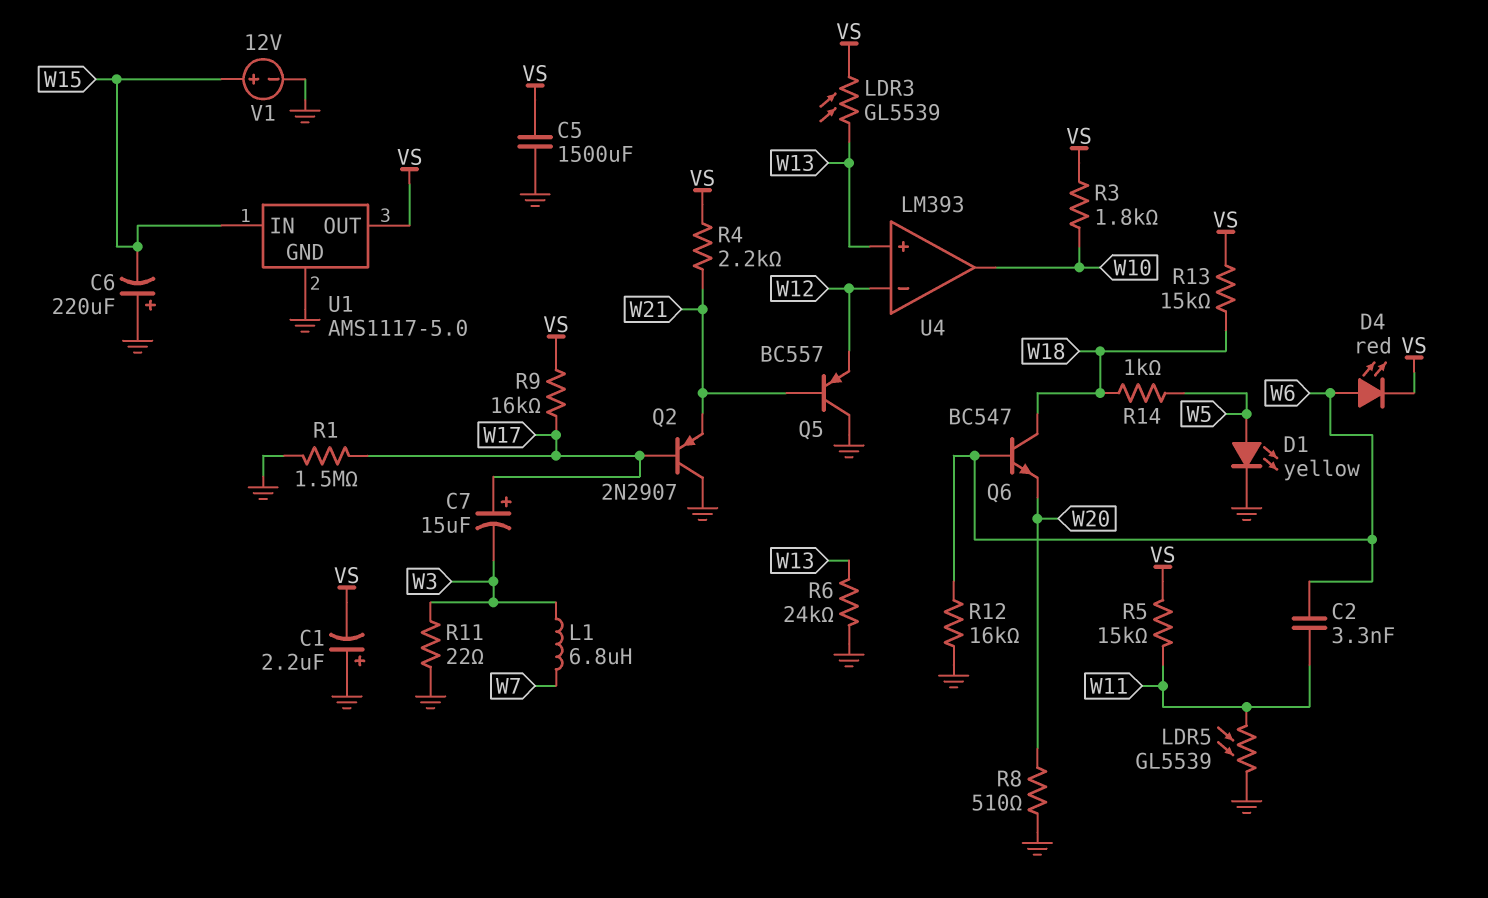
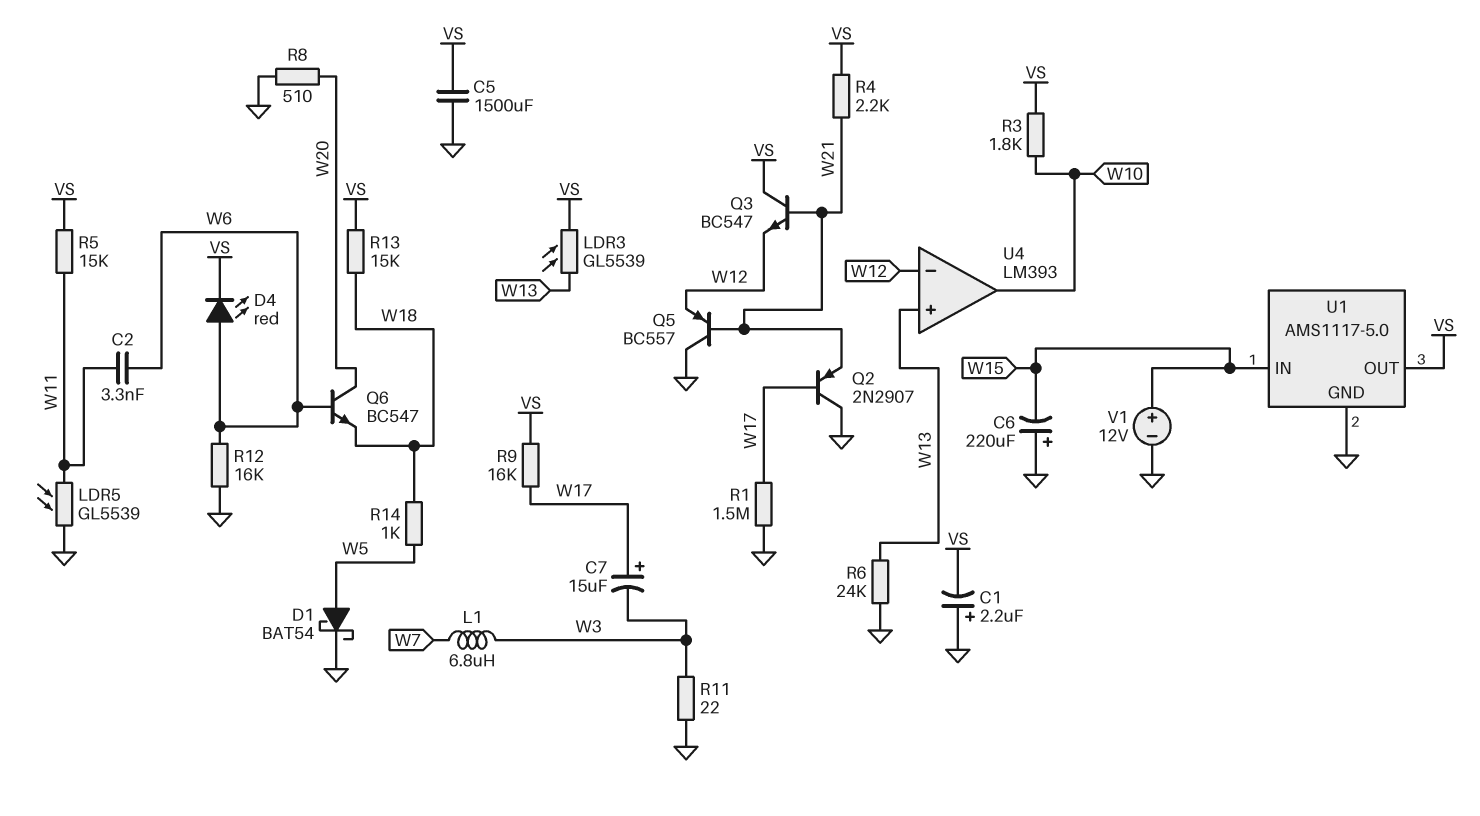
D1: LED yellow (A W5, K GND) -> schottky BAT54 (A W5, K GND)
Q3: none -> NPN BC547 (B W21, C VS, E W12)
Q6: NPN BC547 (B W6, C W18, E W20) -> NPN BC547 (B W6, C W20, E W18)

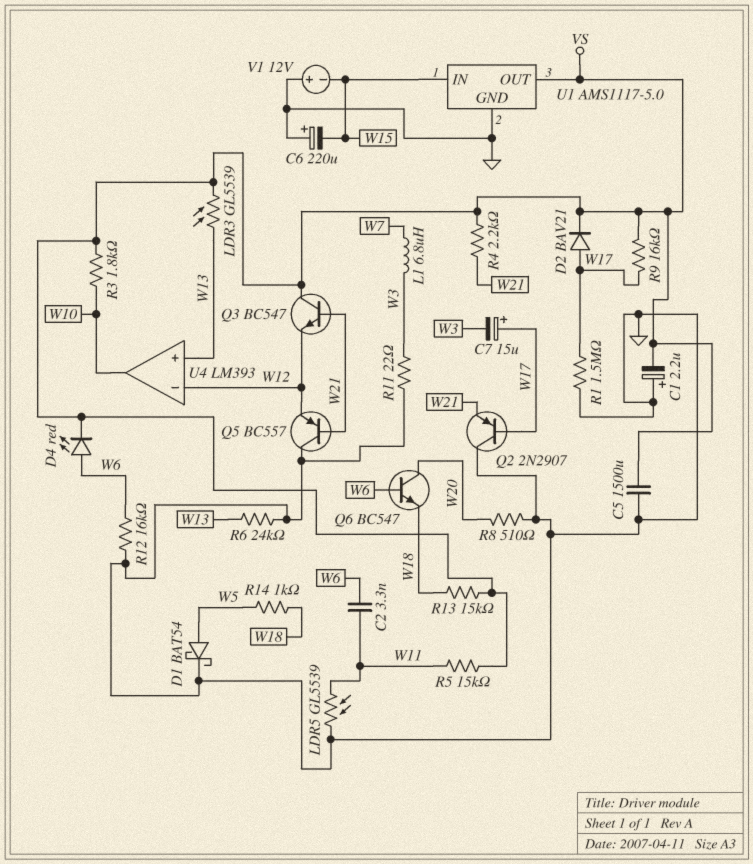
D2: none -> diode BAV21 (A W17, K VS)
V1: 12V (plus W15, minus GND) -> 12V (plus GND, minus W15)

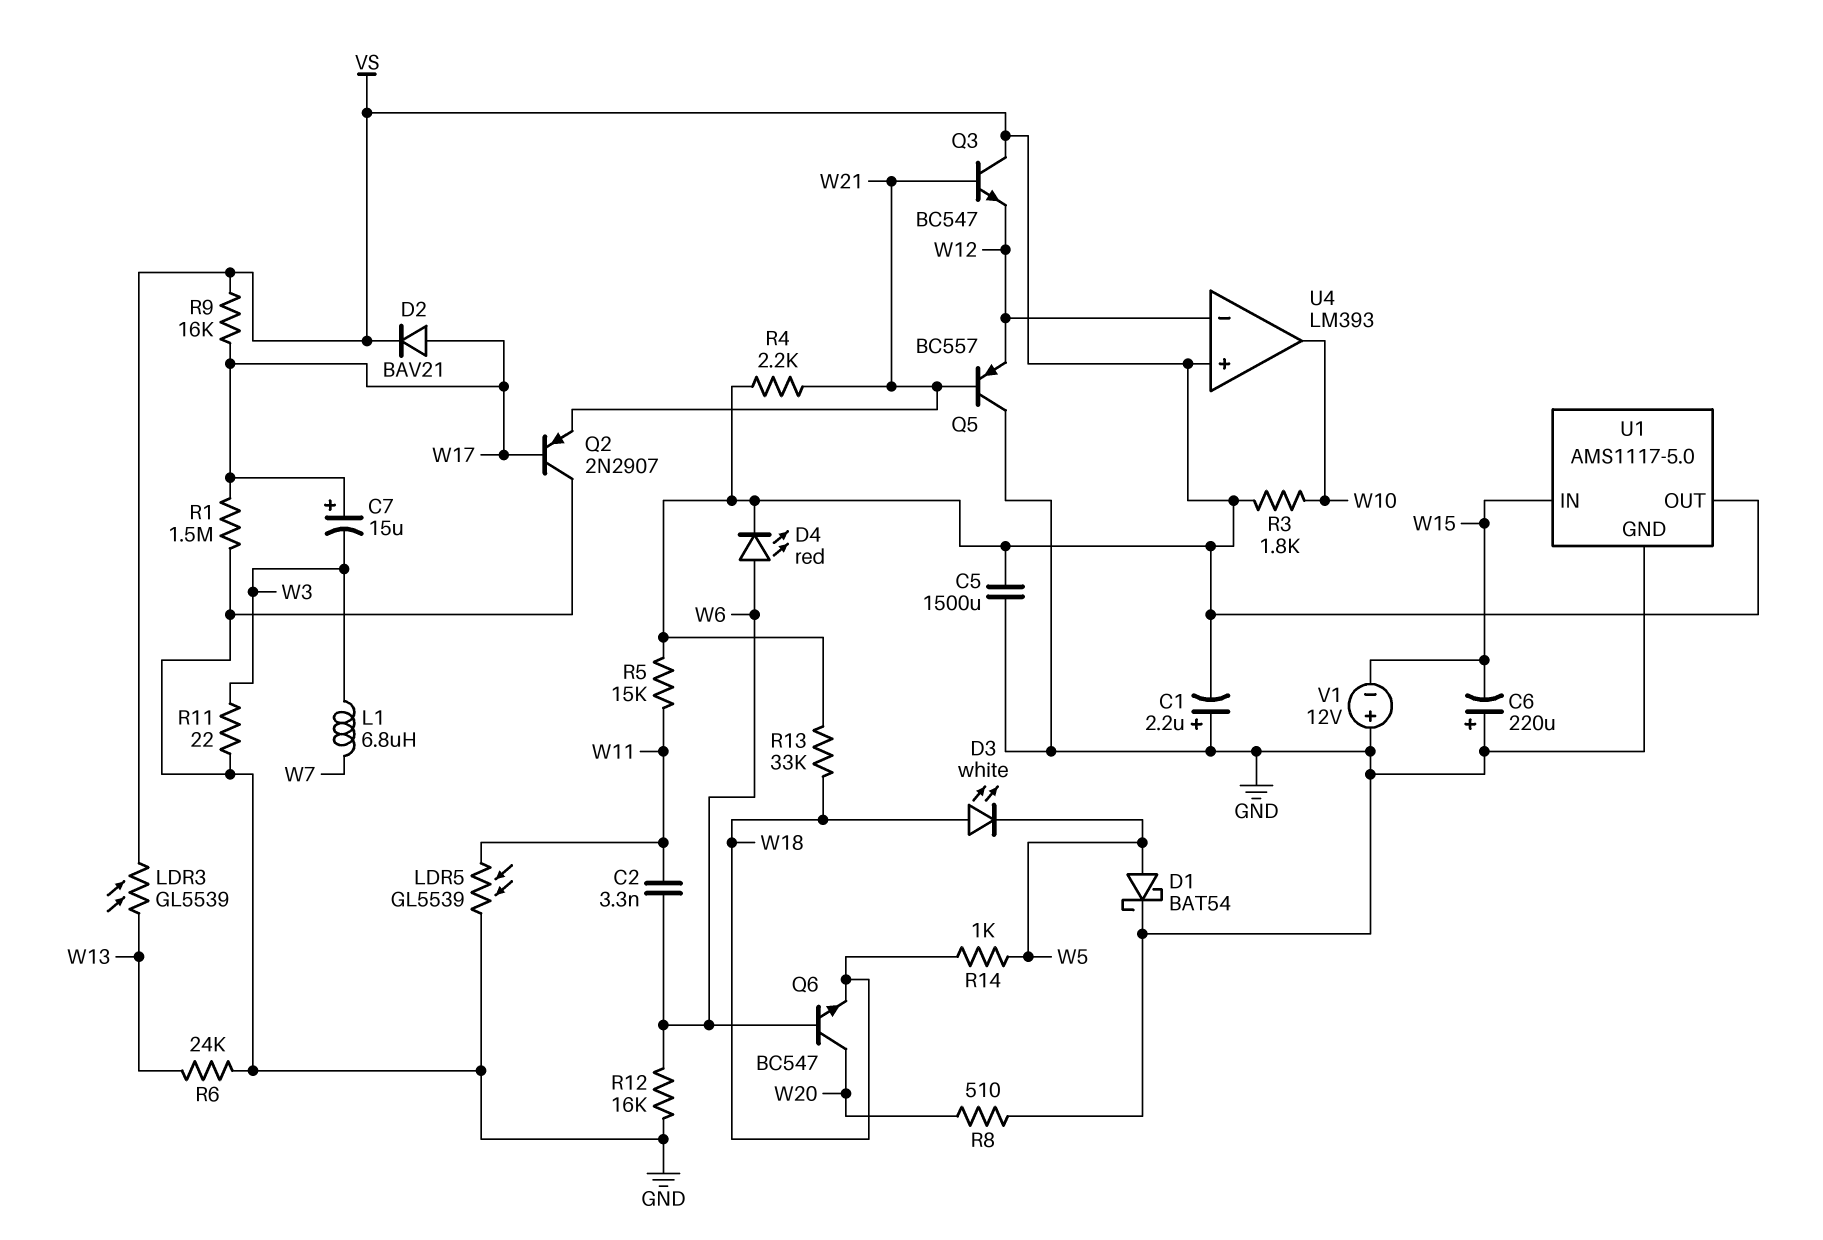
D3: none -> LED white (A W18, K W5)
R13: 15k (VS, W18) -> 33k (VS, W18)
U4 pin in+: W13 -> VS

